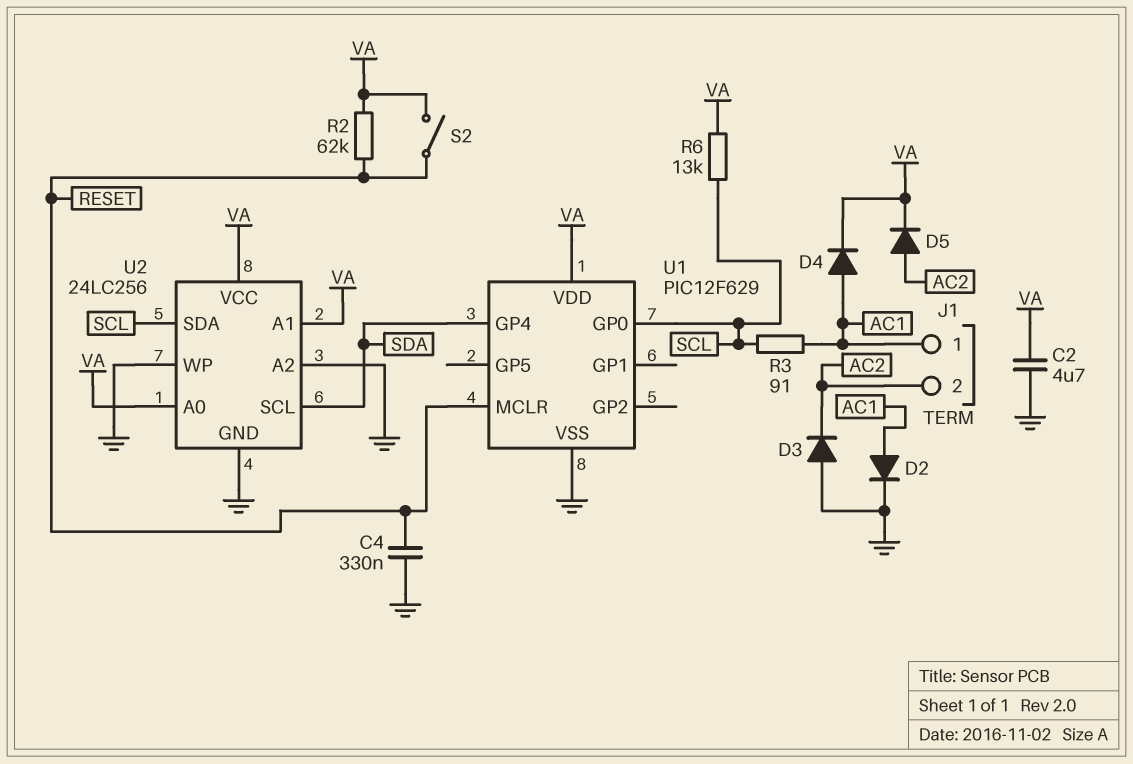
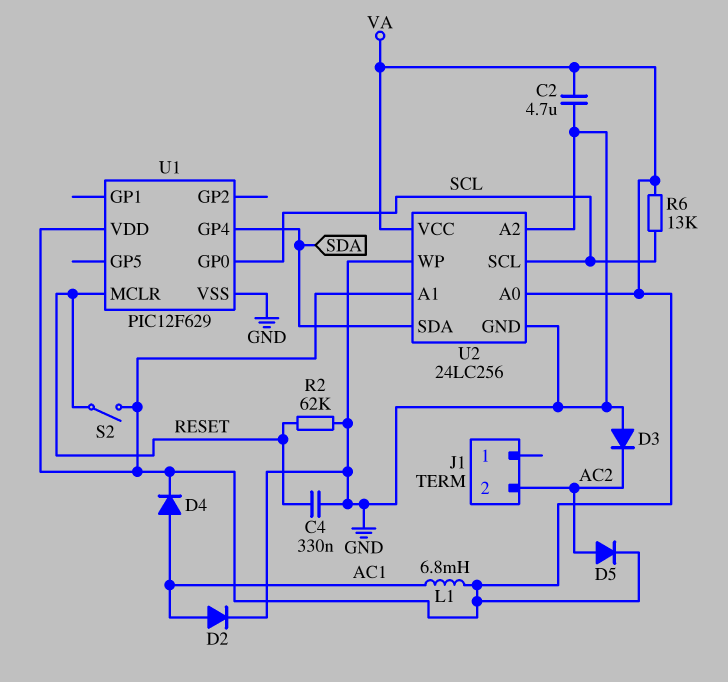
J1 pin 1: AC1 -> none
L1: none -> 6.8mH (AC1, VA)
R2: 62k (RESET, VA) -> 62k (GND, RESET)
R3: 91 (AC1, SCL) -> none
U2 pin SCL: SDA -> SCL
U2 pin SDA: SCL -> SDA

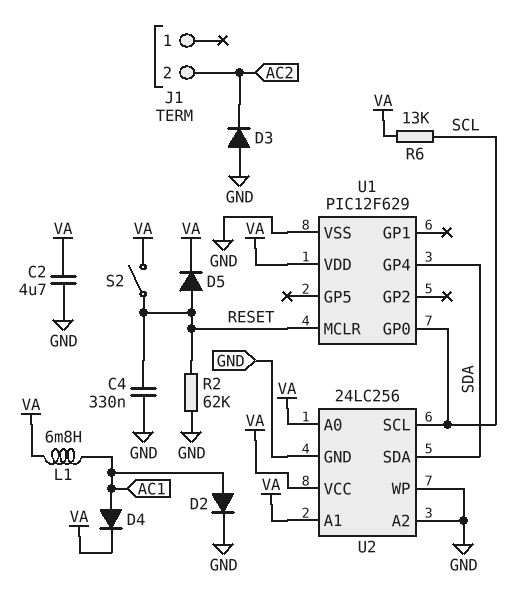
D5: diode (A AC2, K VA) -> diode (A RESET, K VA)

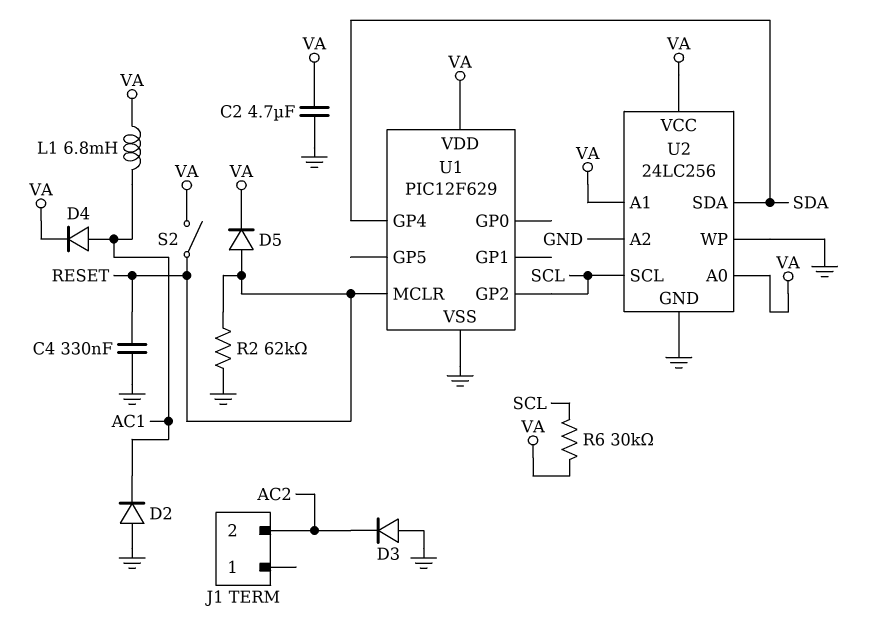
D2: diode (A AC1, K GND) -> diode (A GND, K AC1)
R6: 13k (SCL, VA) -> 30k (SCL, VA)
U1 pin GP0: SCL -> none
U1 pin GP2: none -> SCL

